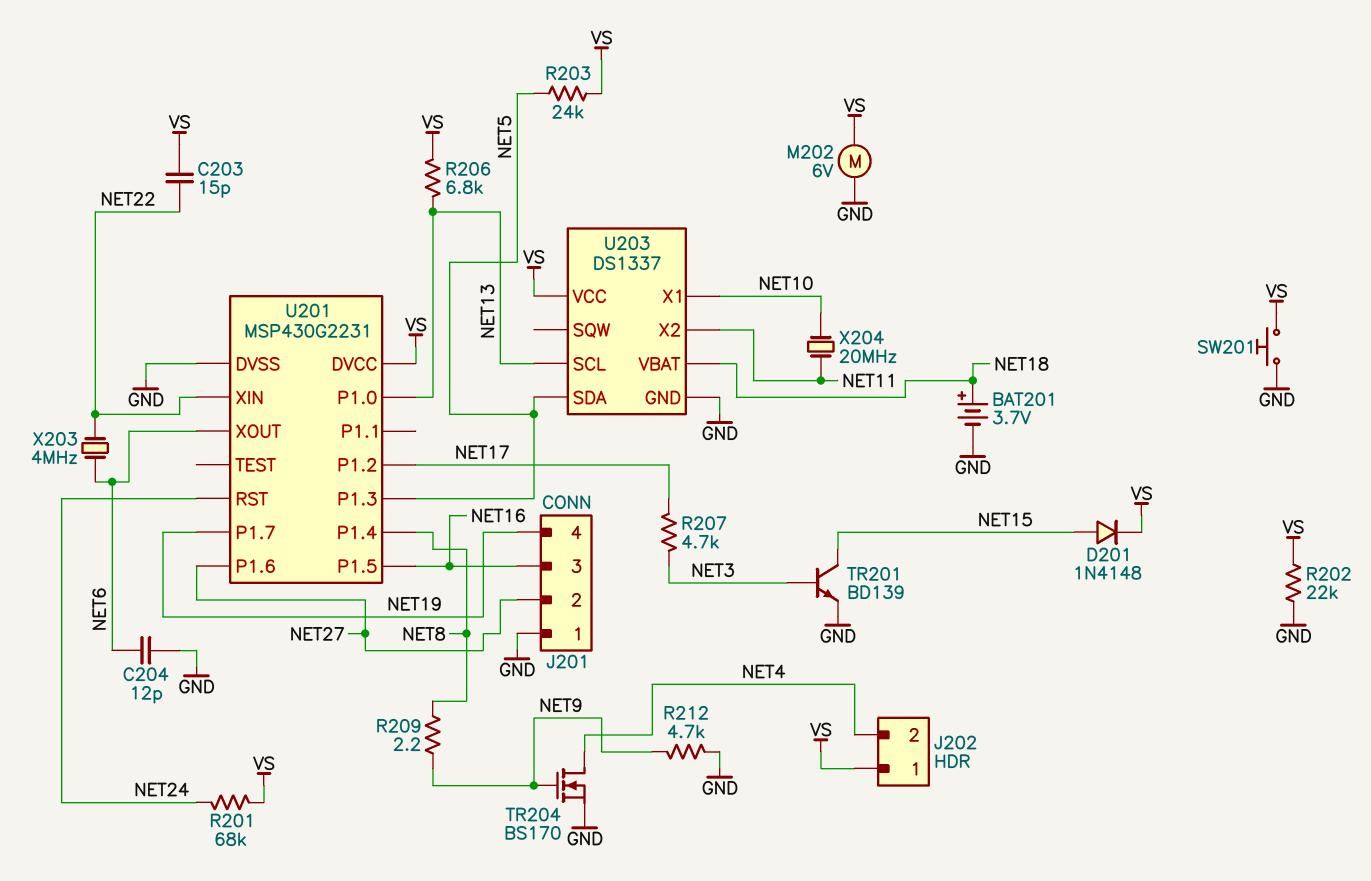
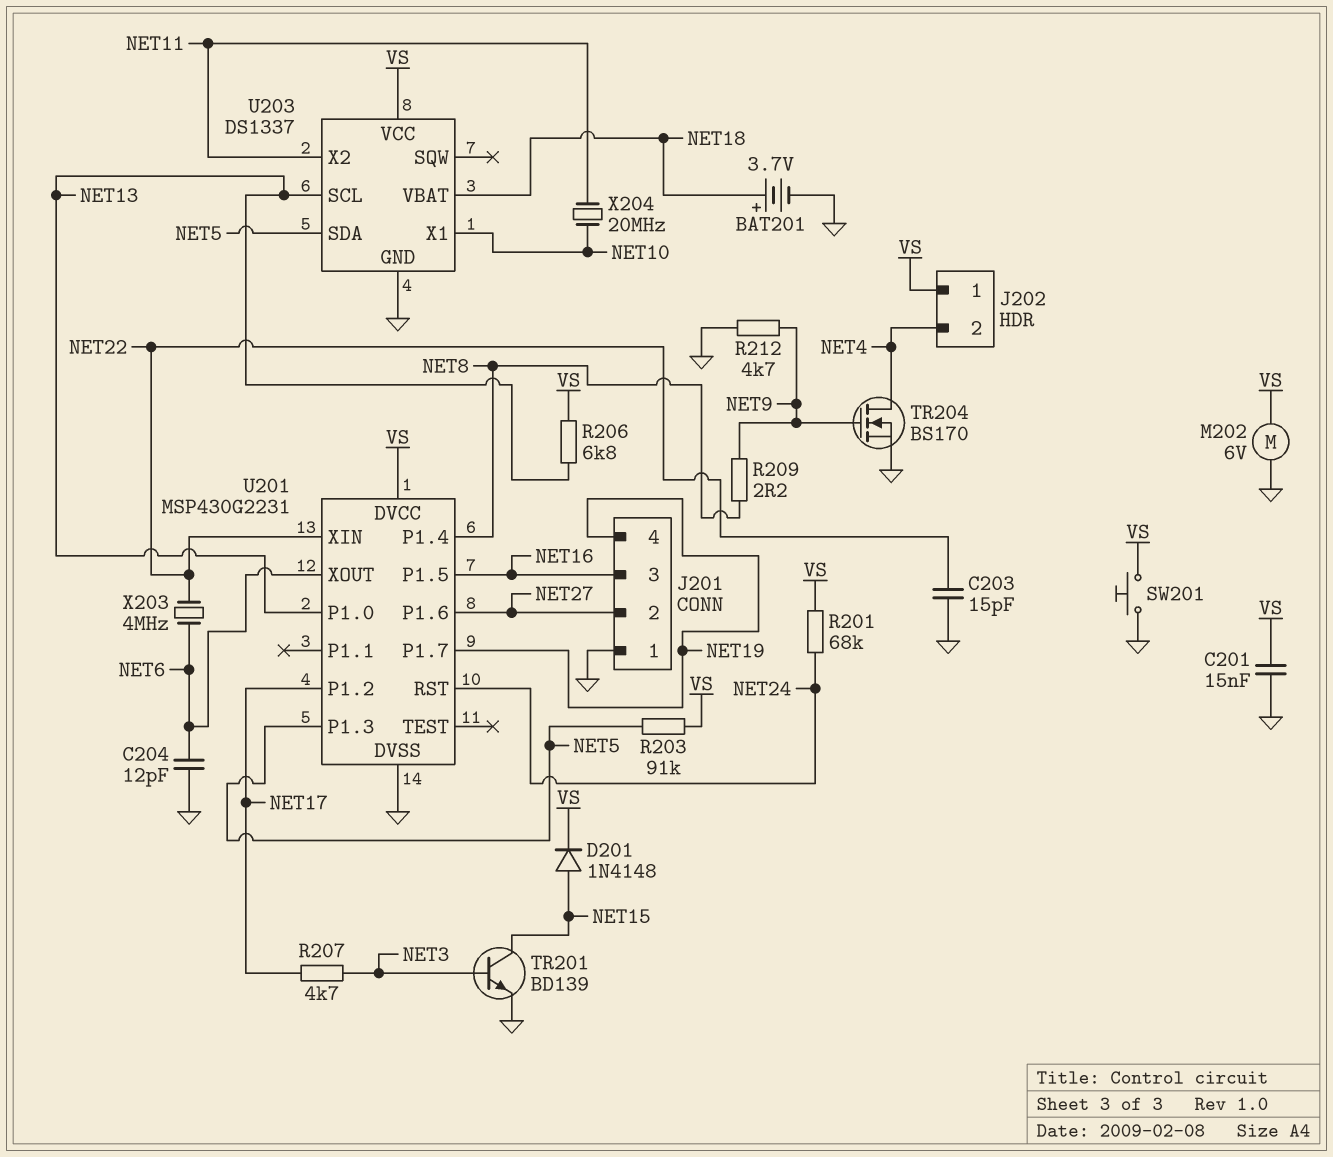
C201: none -> 15nF (GND, VS)
C203: 15pF (NET22, VS) -> 15pF (GND, NET22)
R202: 22k (GND, VS) -> none
R203: 24k (NET5, VS) -> 91k (NET5, VS)

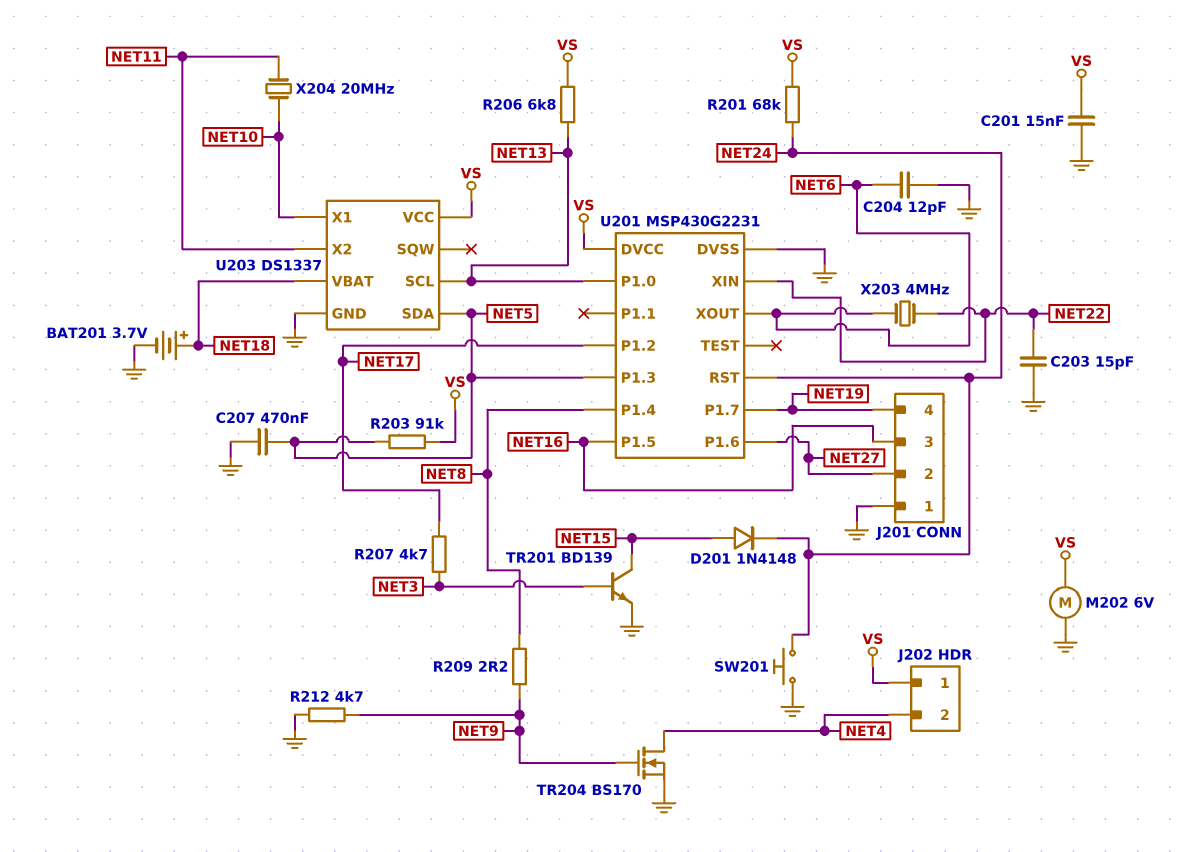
C207: none -> 470nF (GND, NET5)
D201: diode 1N4148 (A NET15, K VS) -> diode 1N4148 (A NET15, K NET24)
SW201: button (GND, VS) -> button (GND, NET24)

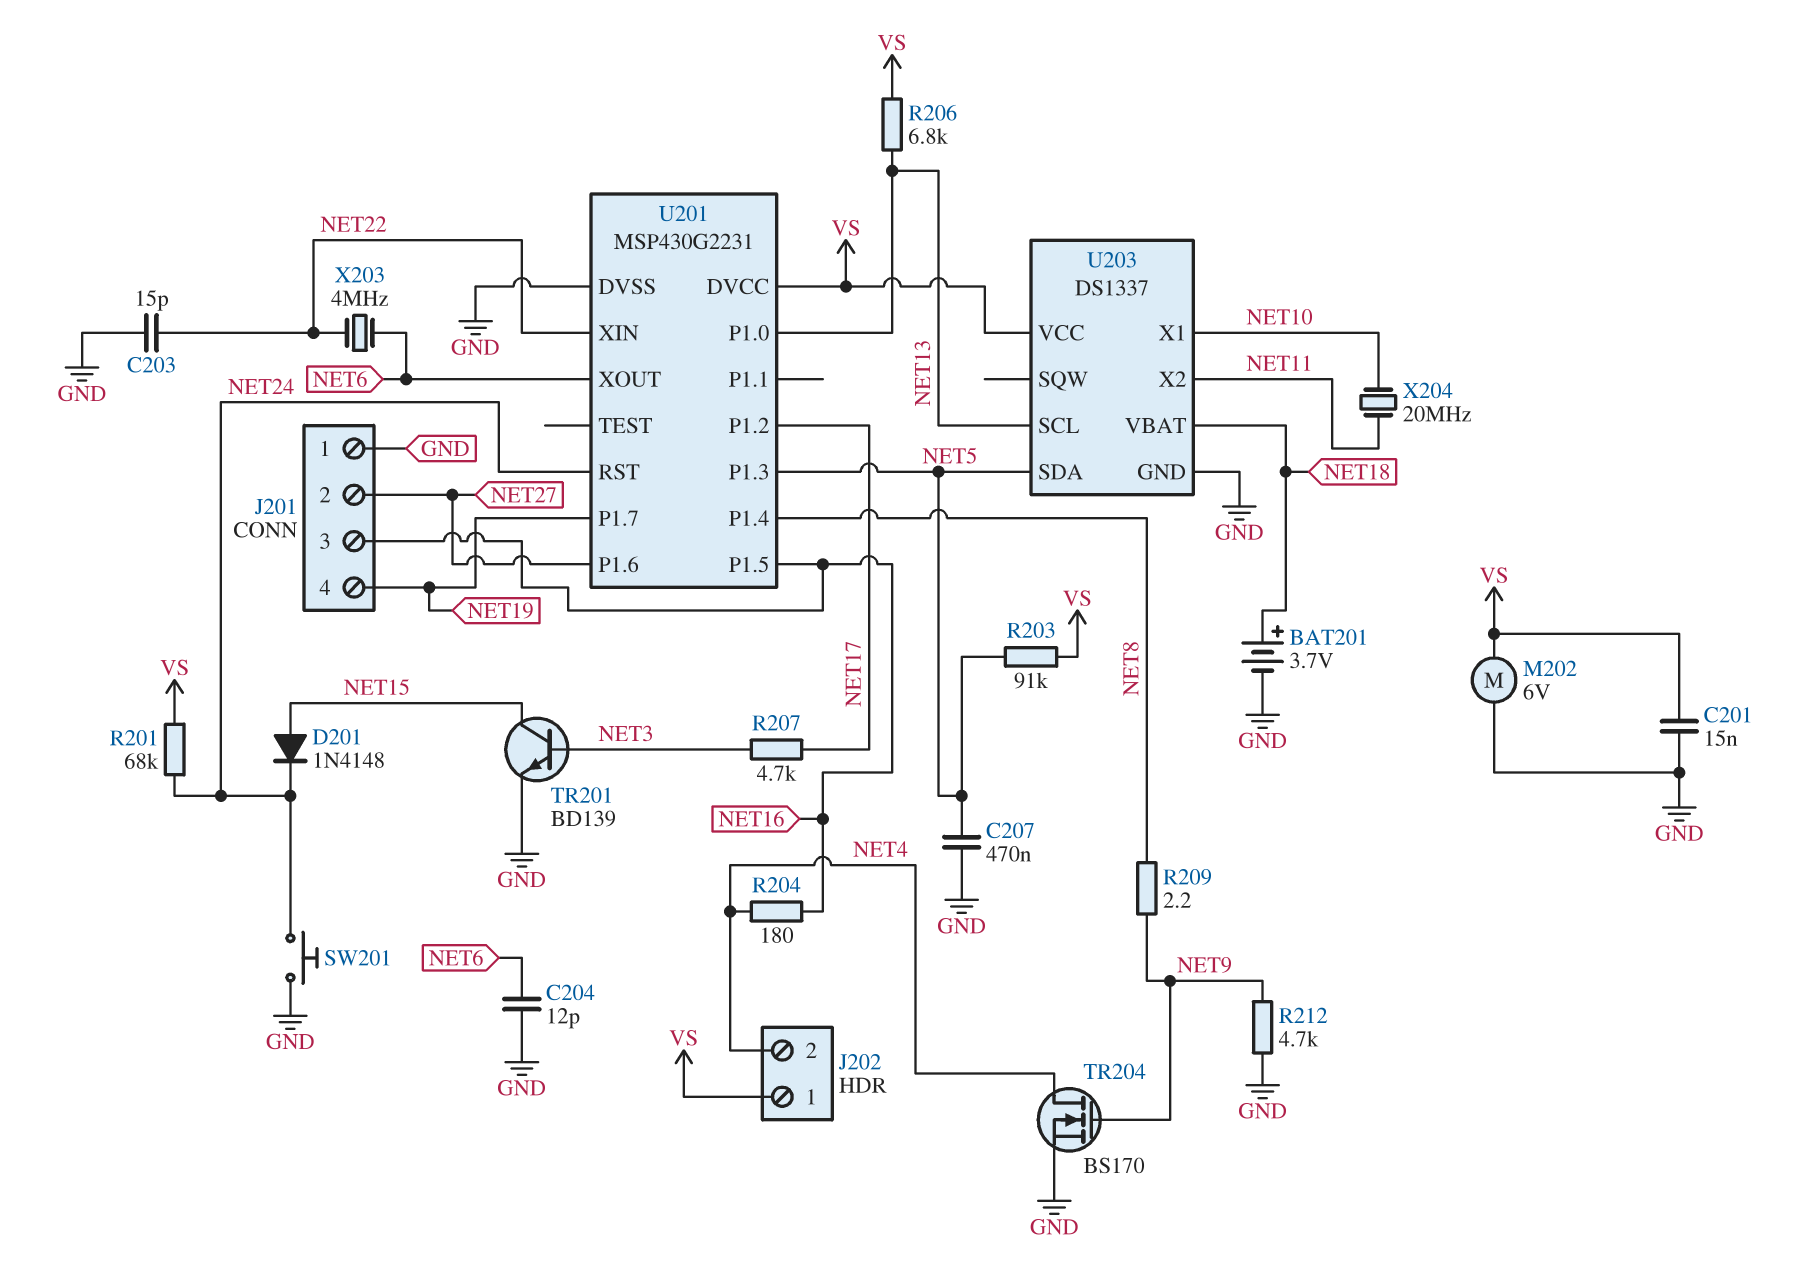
R204: none -> 180 (NET4, NET16)

